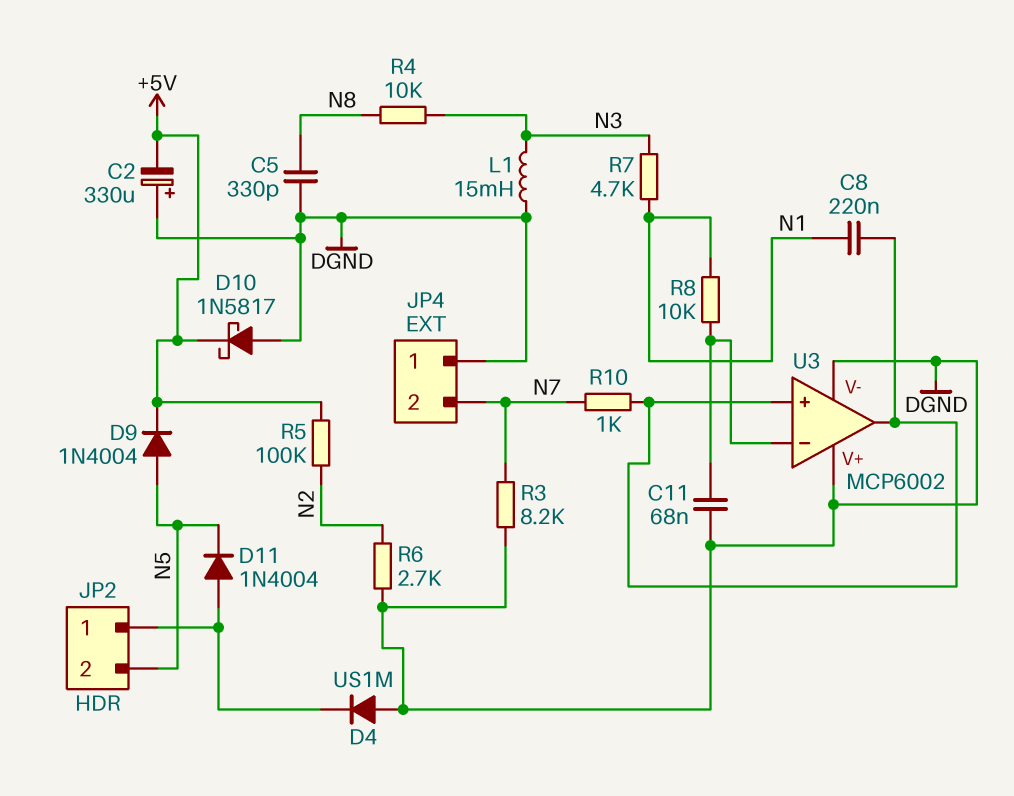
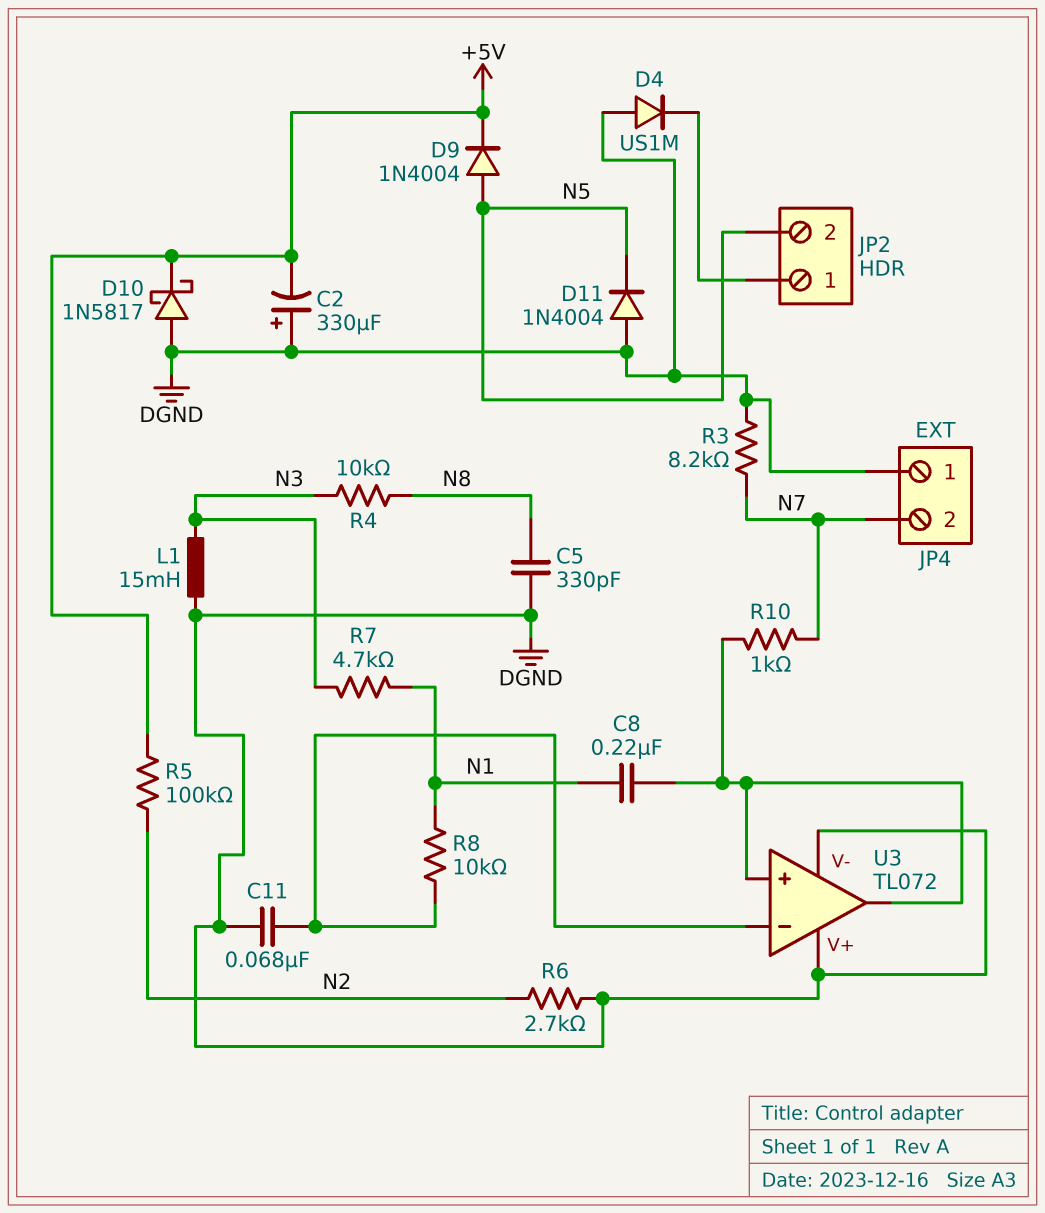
D11: diode 1N4004 (A JP2/1, K N5) -> diode 1N4004 (A DGND, K N5)
U3: MCP6002 -> TL072

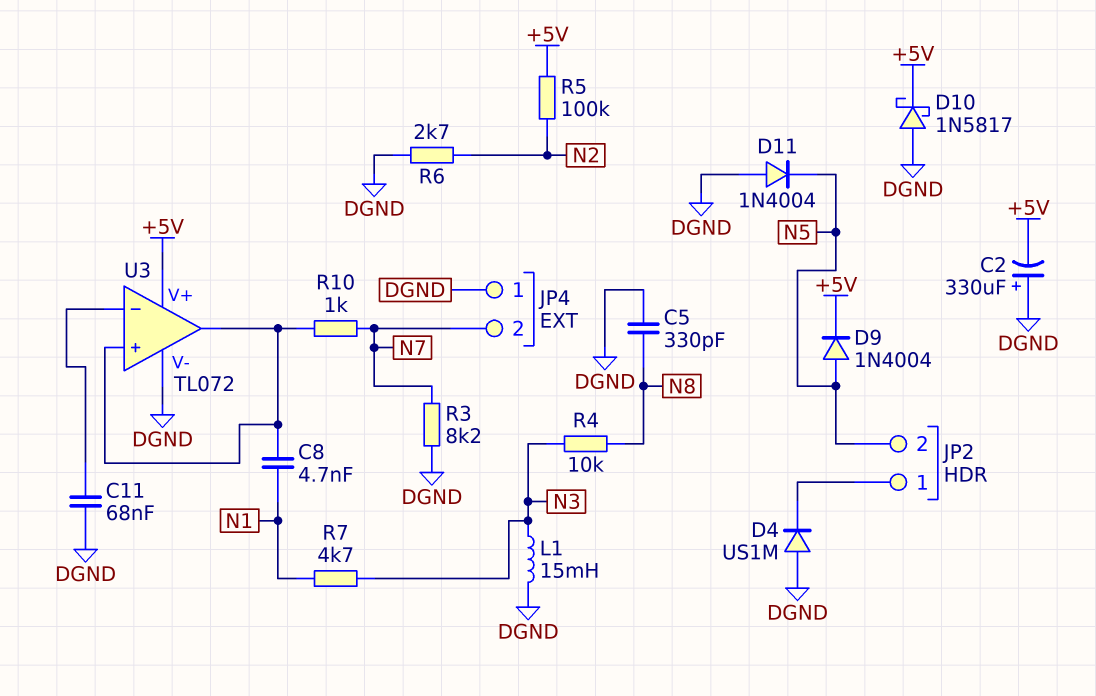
C8: 220nF (N1, U3/in+) -> 4.7nF (N1, U3/in+)
R8: 10k (N1, U3/in-) -> none
U3 pin V+: DGND -> +5V

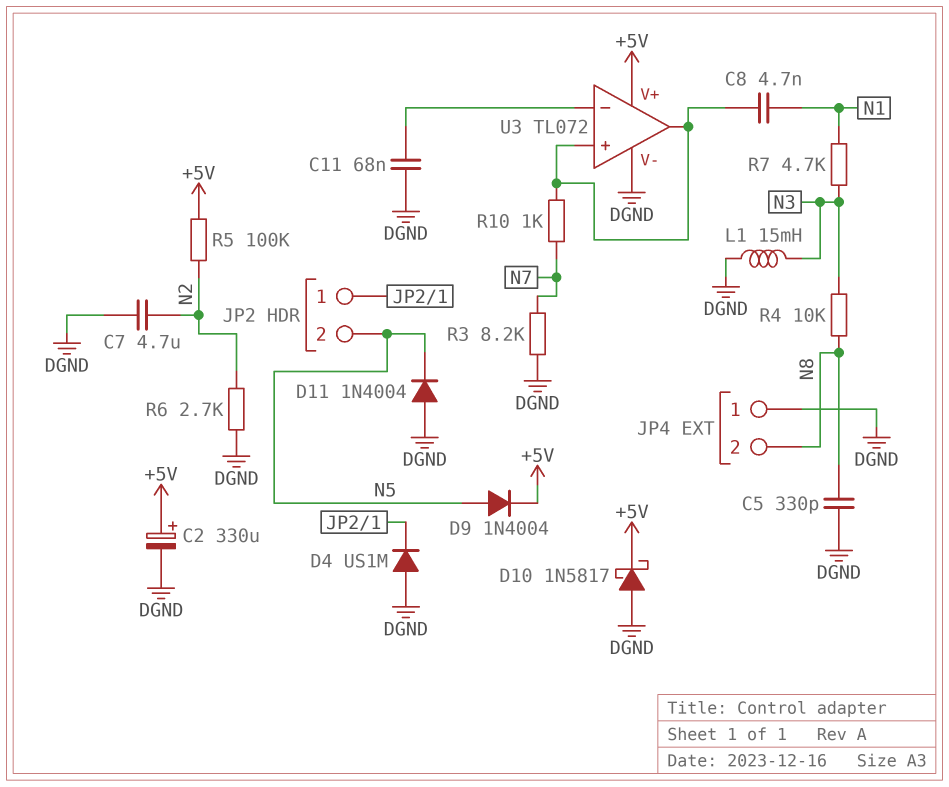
C2: 330uF (plus DGND, minus +5V) -> 330uF (plus +5V, minus DGND)
C7: none -> 4.7uF (DGND, N2)
JP4 pin 2: N7 -> N8

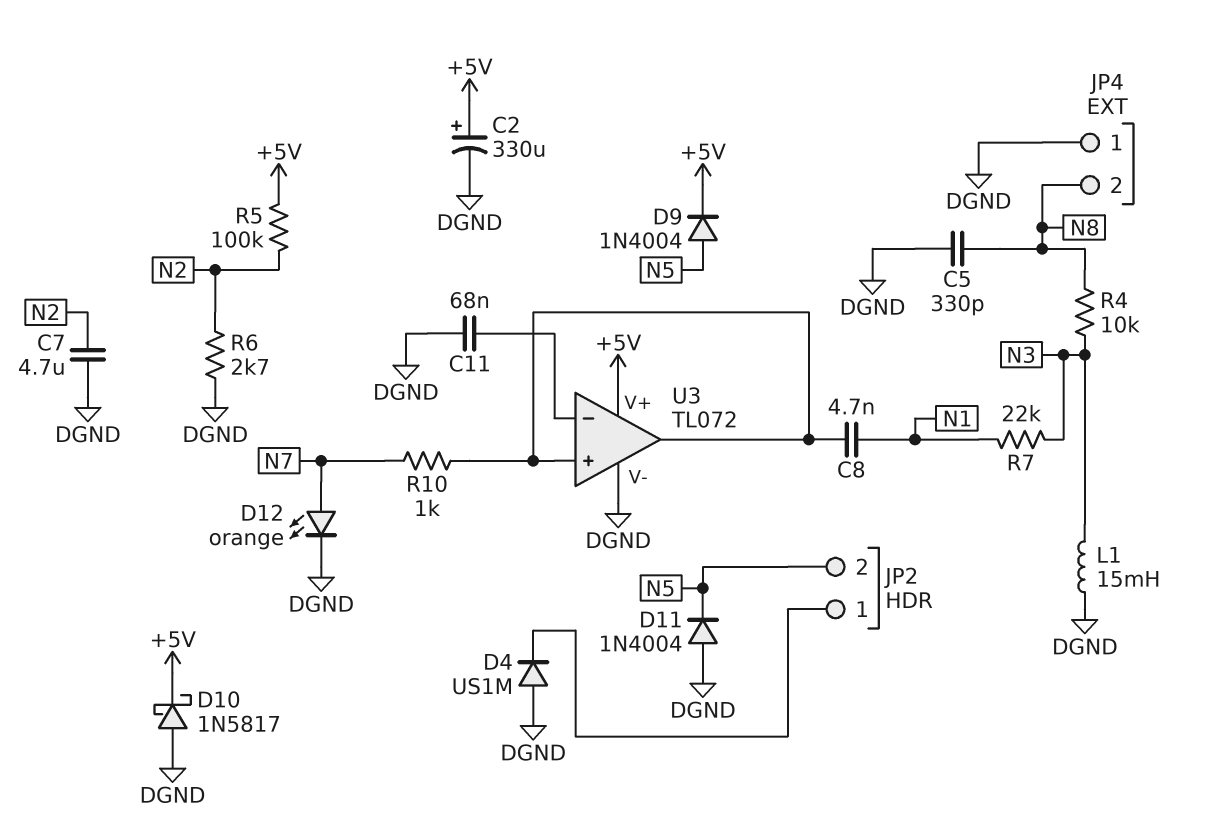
D12: none -> LED orange (A N7, K DGND)
R3: 8.2k (DGND, N7) -> none
R7: 4.7k (N1, N3) -> 22k (N1, N3)

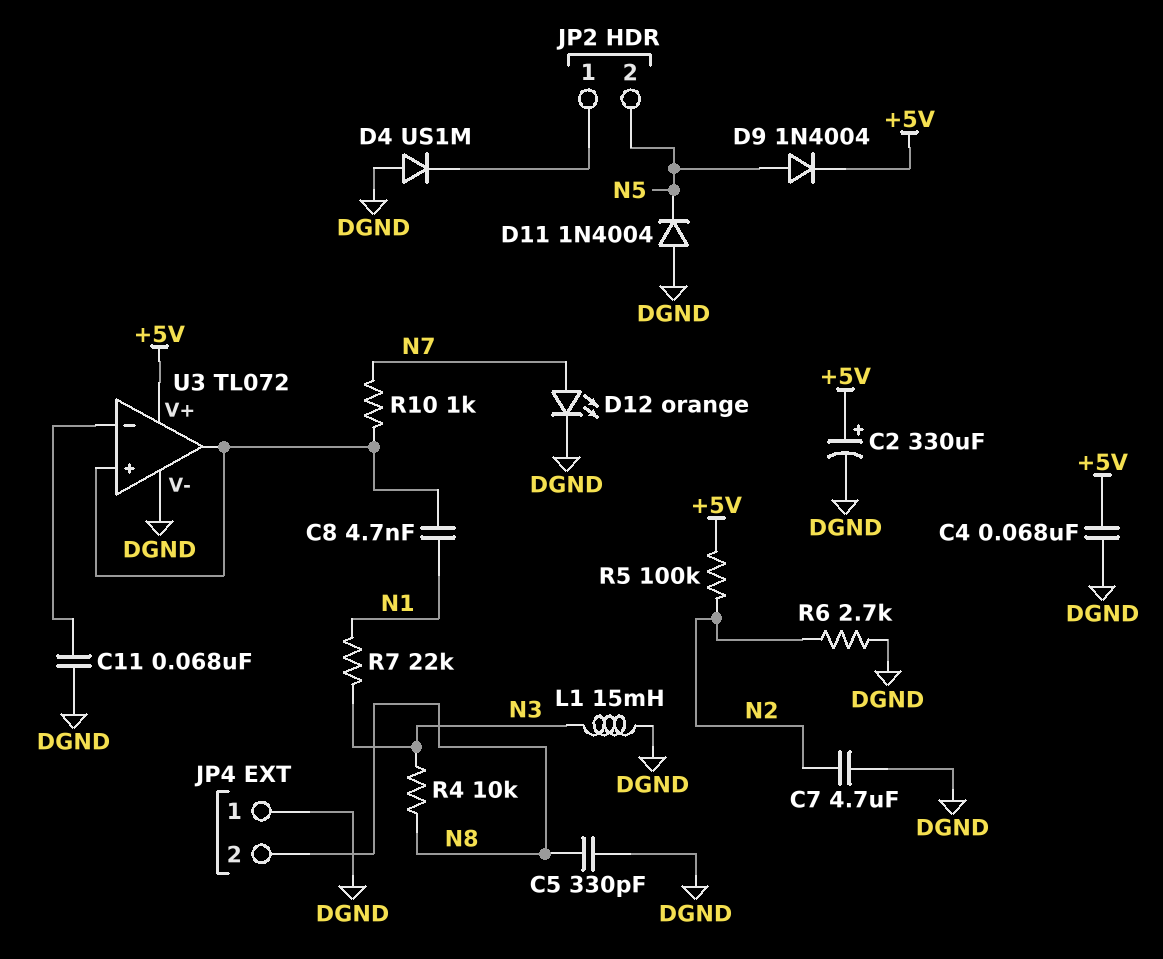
C4: none -> 68nF (+5V, DGND)
D10: schottky 1N5817 (A DGND, K +5V) -> none

